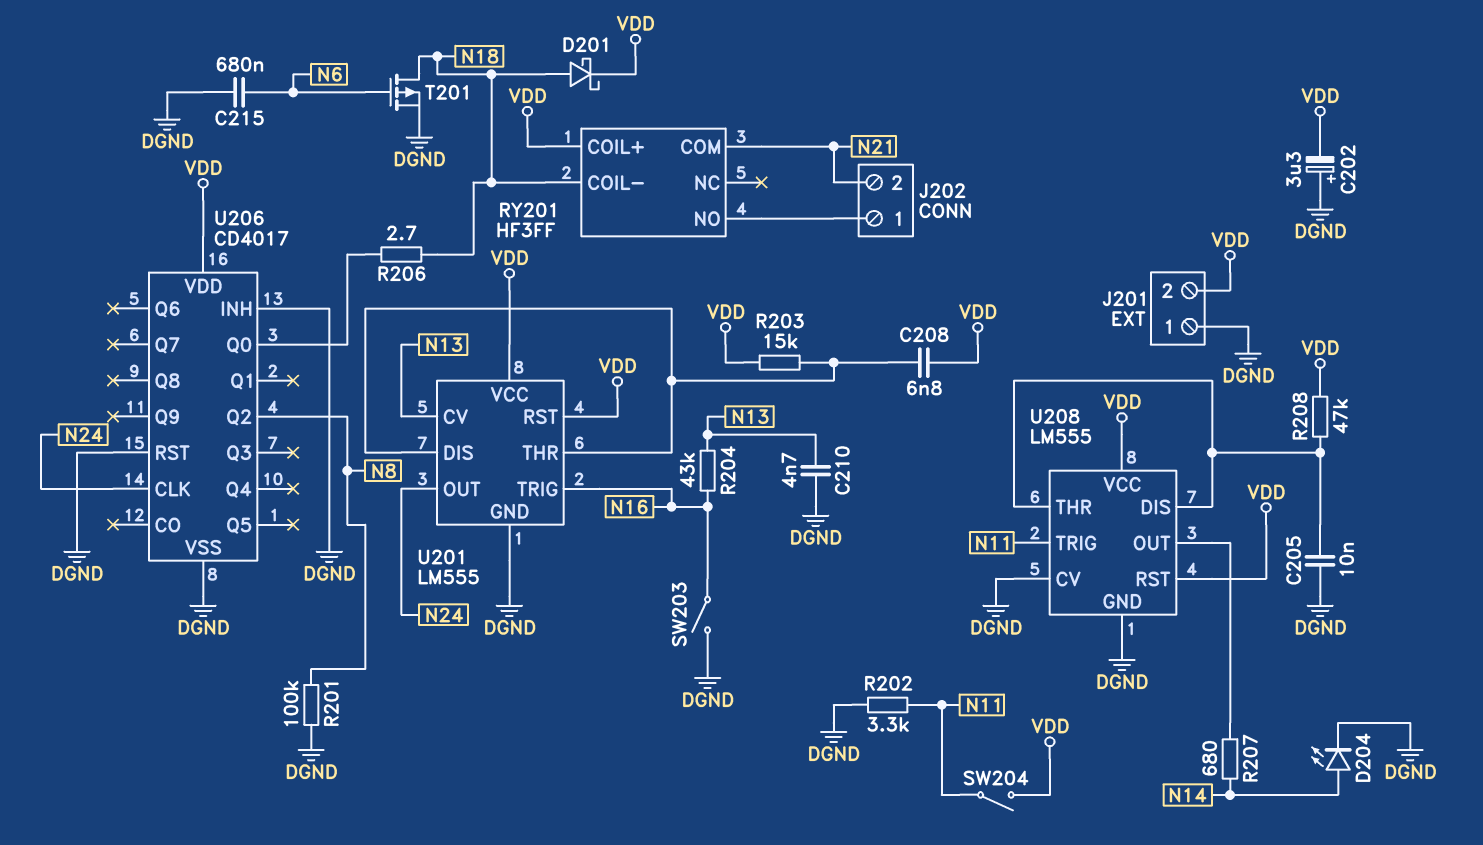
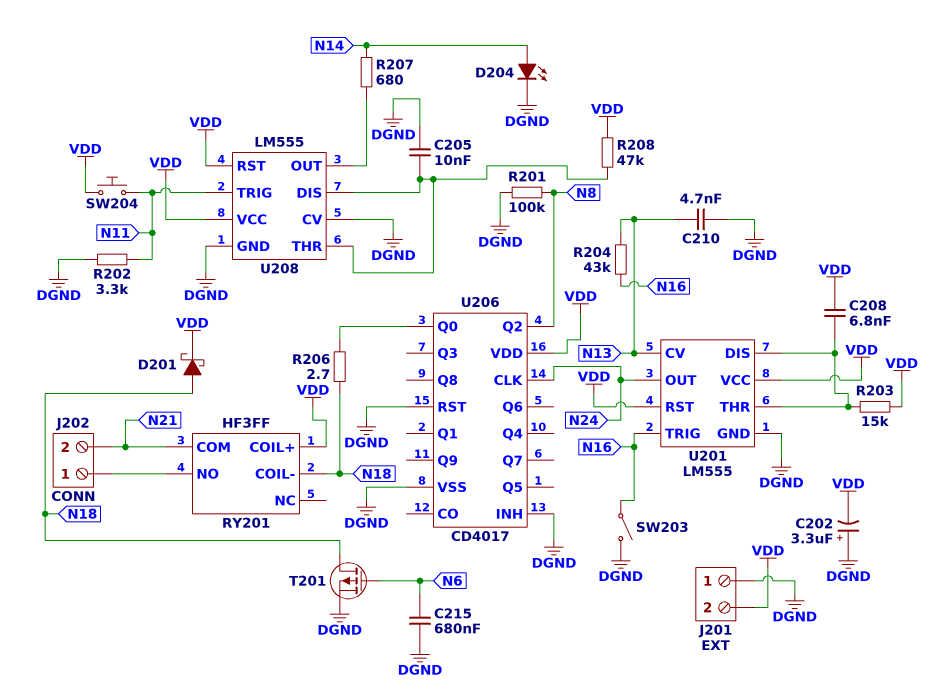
SW204: switch (N11, VDD) -> button (N11, VDD)

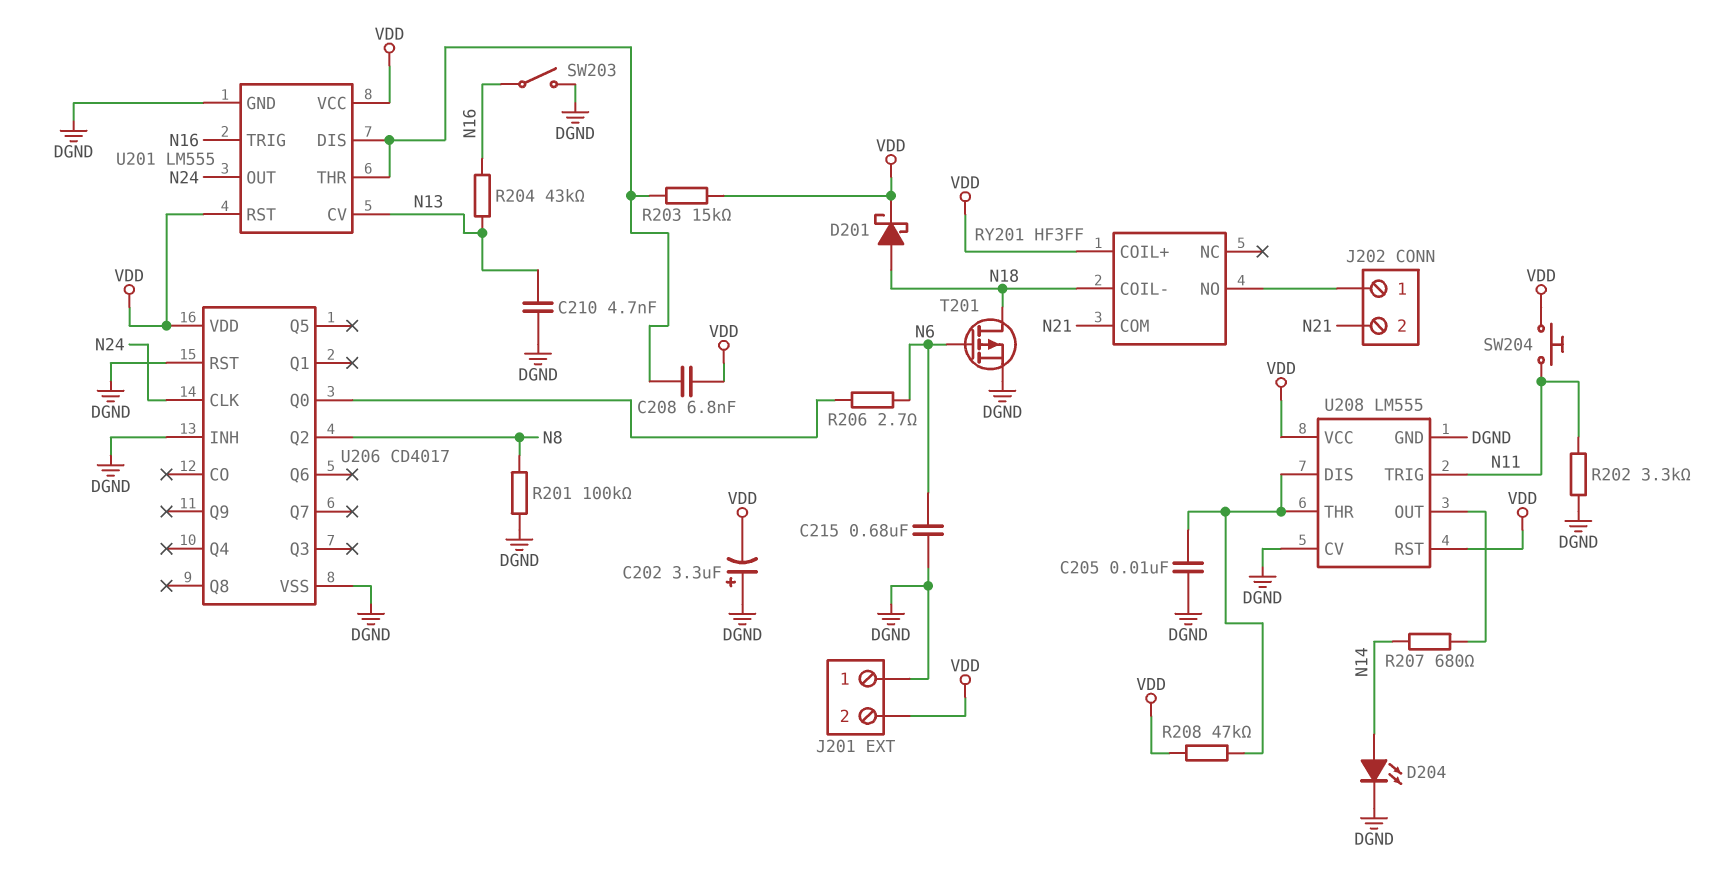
R206: 2.7 (N18, U206/Q0) -> 2.7 (N6, U206/Q0)

